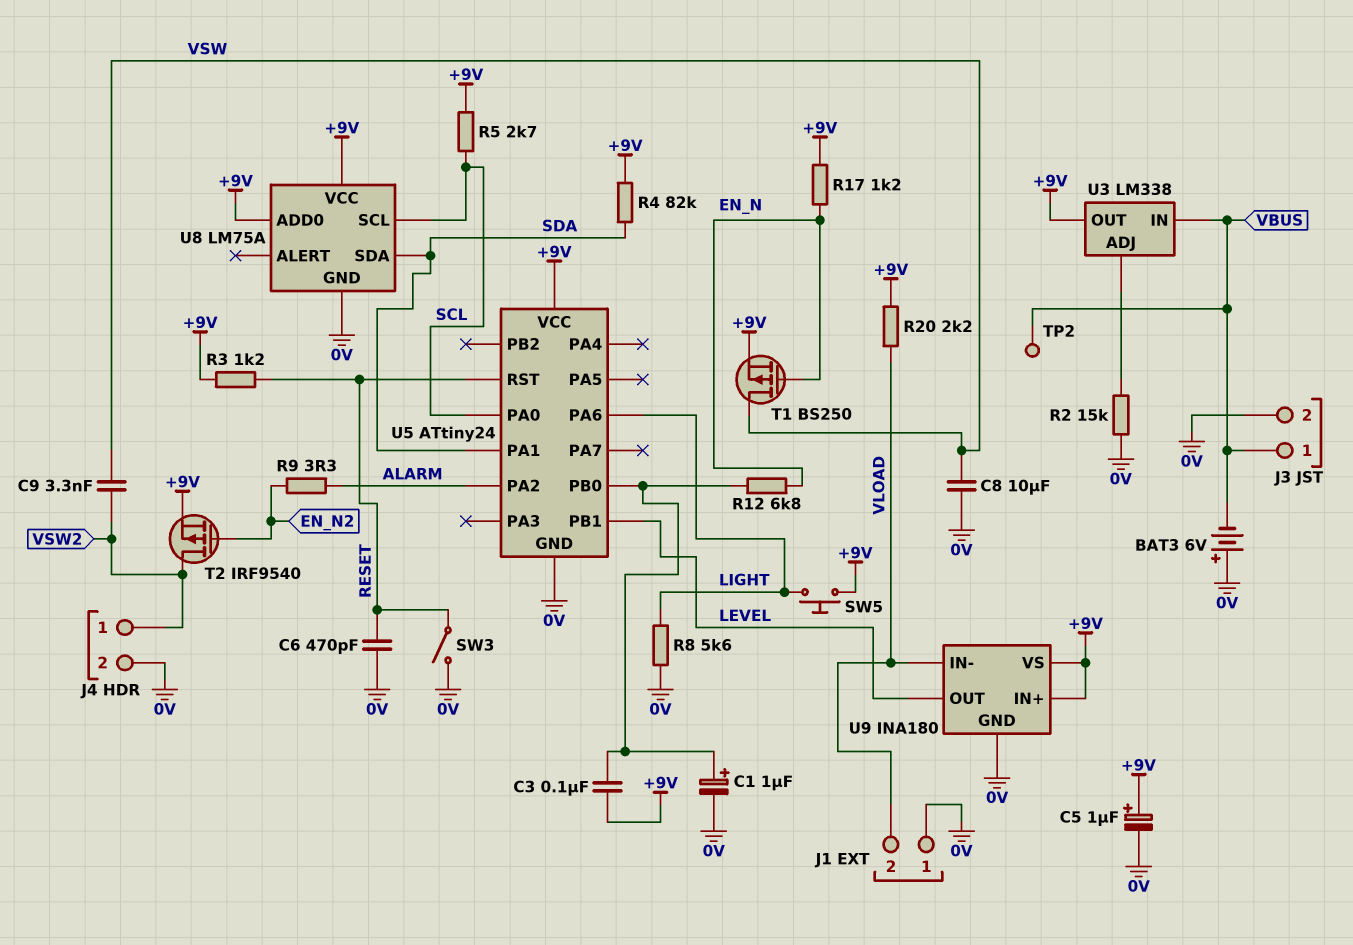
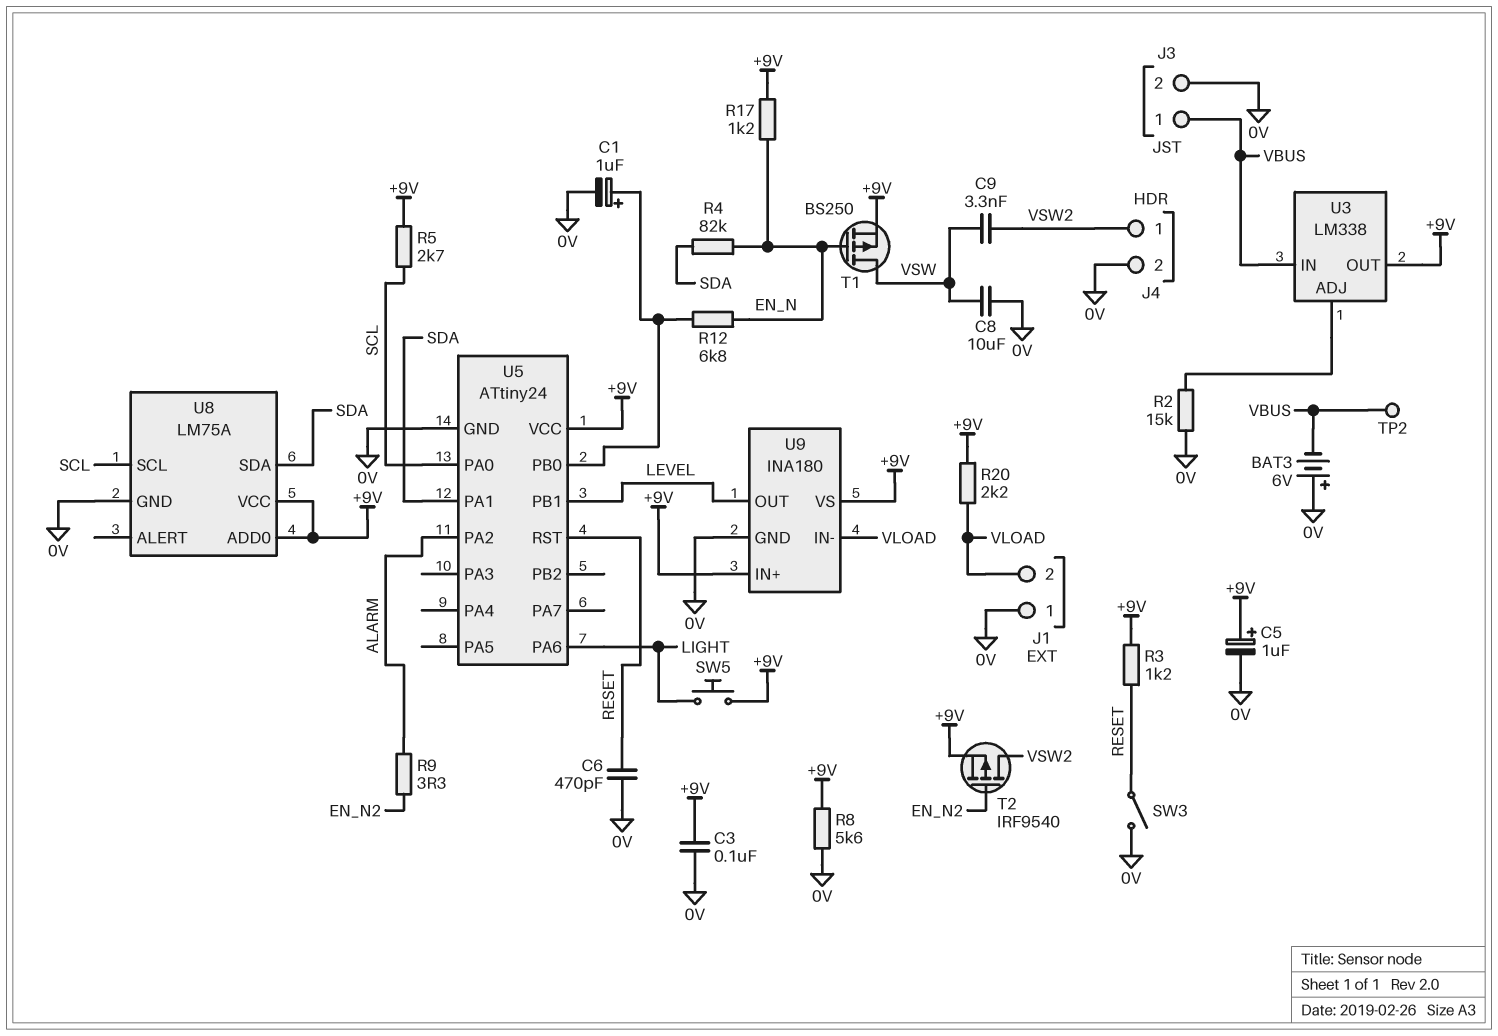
C3: 100nF (+9V, U5/PB0) -> 100nF (+9V, 0V)
R4: 82k (+9V, SDA) -> 82k (EN_N, SDA)
R8: 5.6k (0V, LIGHT) -> 5.6k (+9V, 0V)

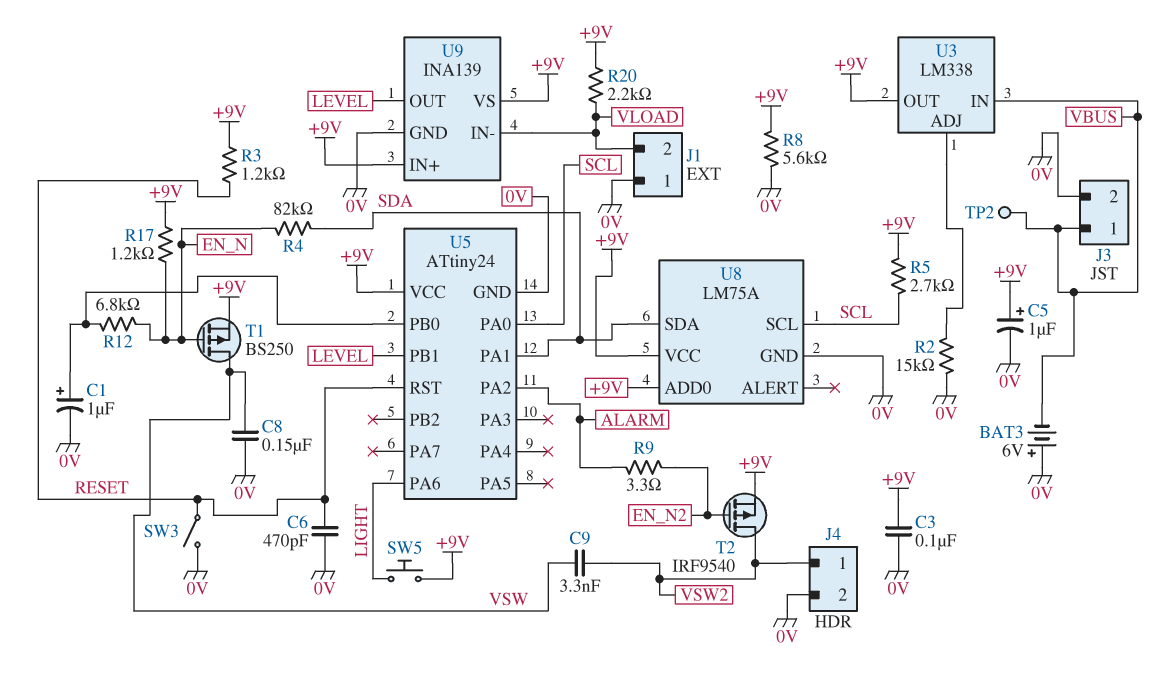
C8: 10uF (0V, VSW) -> 150nF (0V, VSW)
U9: INA180 -> INA139

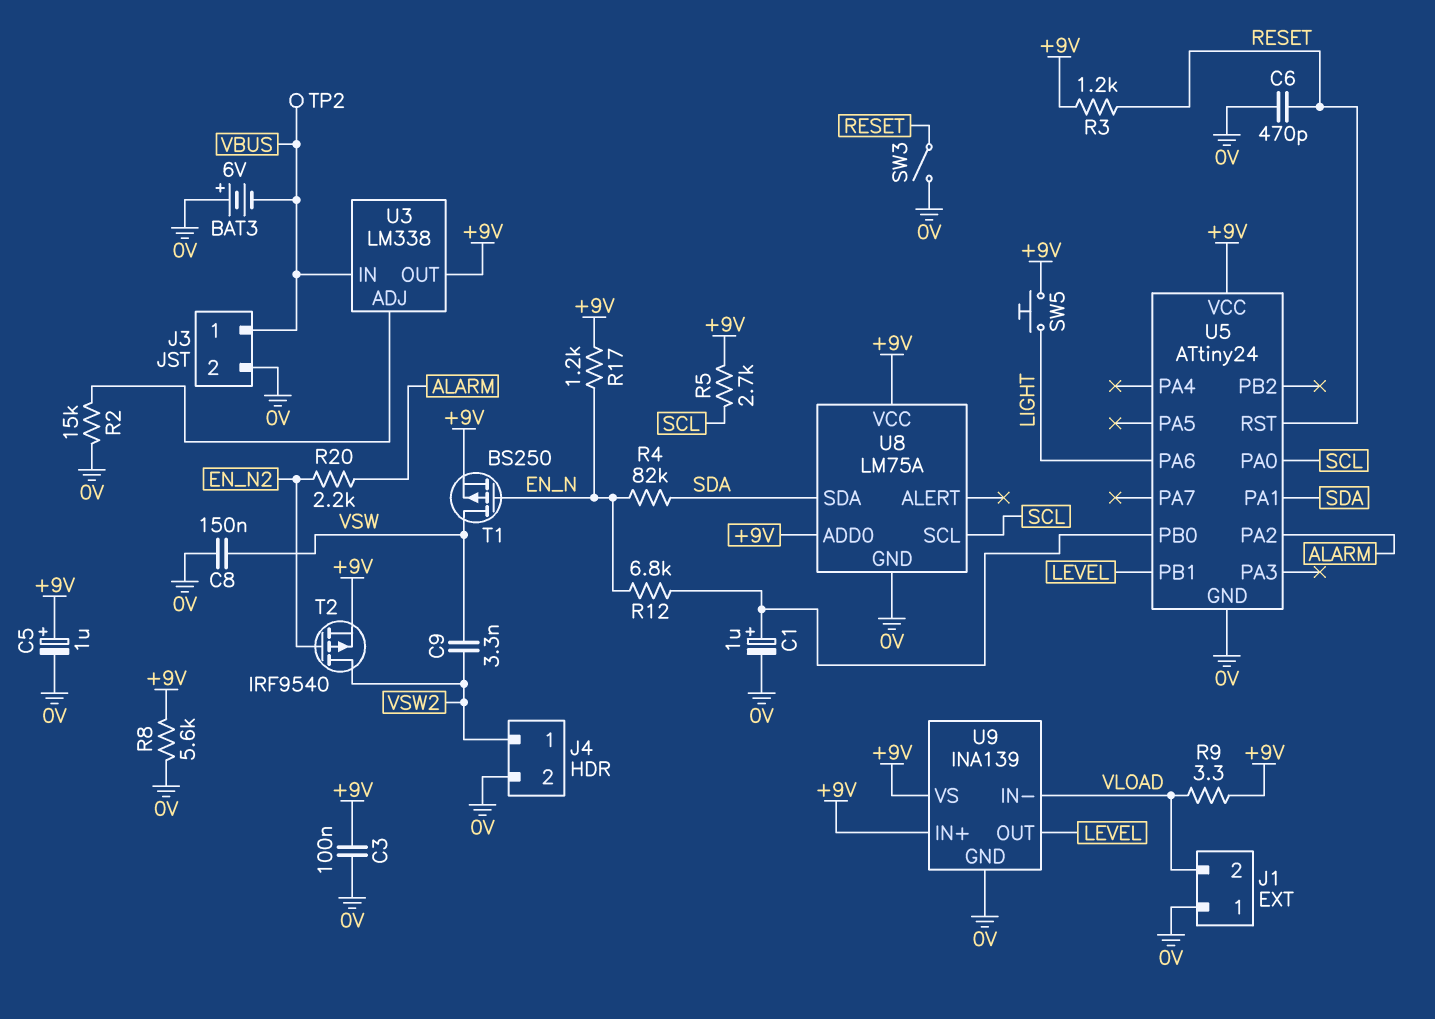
R9: 3.3 (ALARM, EN_N2) -> 3.3 (+9V, VLOAD)
R20: 2.2k (+9V, VLOAD) -> 2.2k (ALARM, EN_N2)

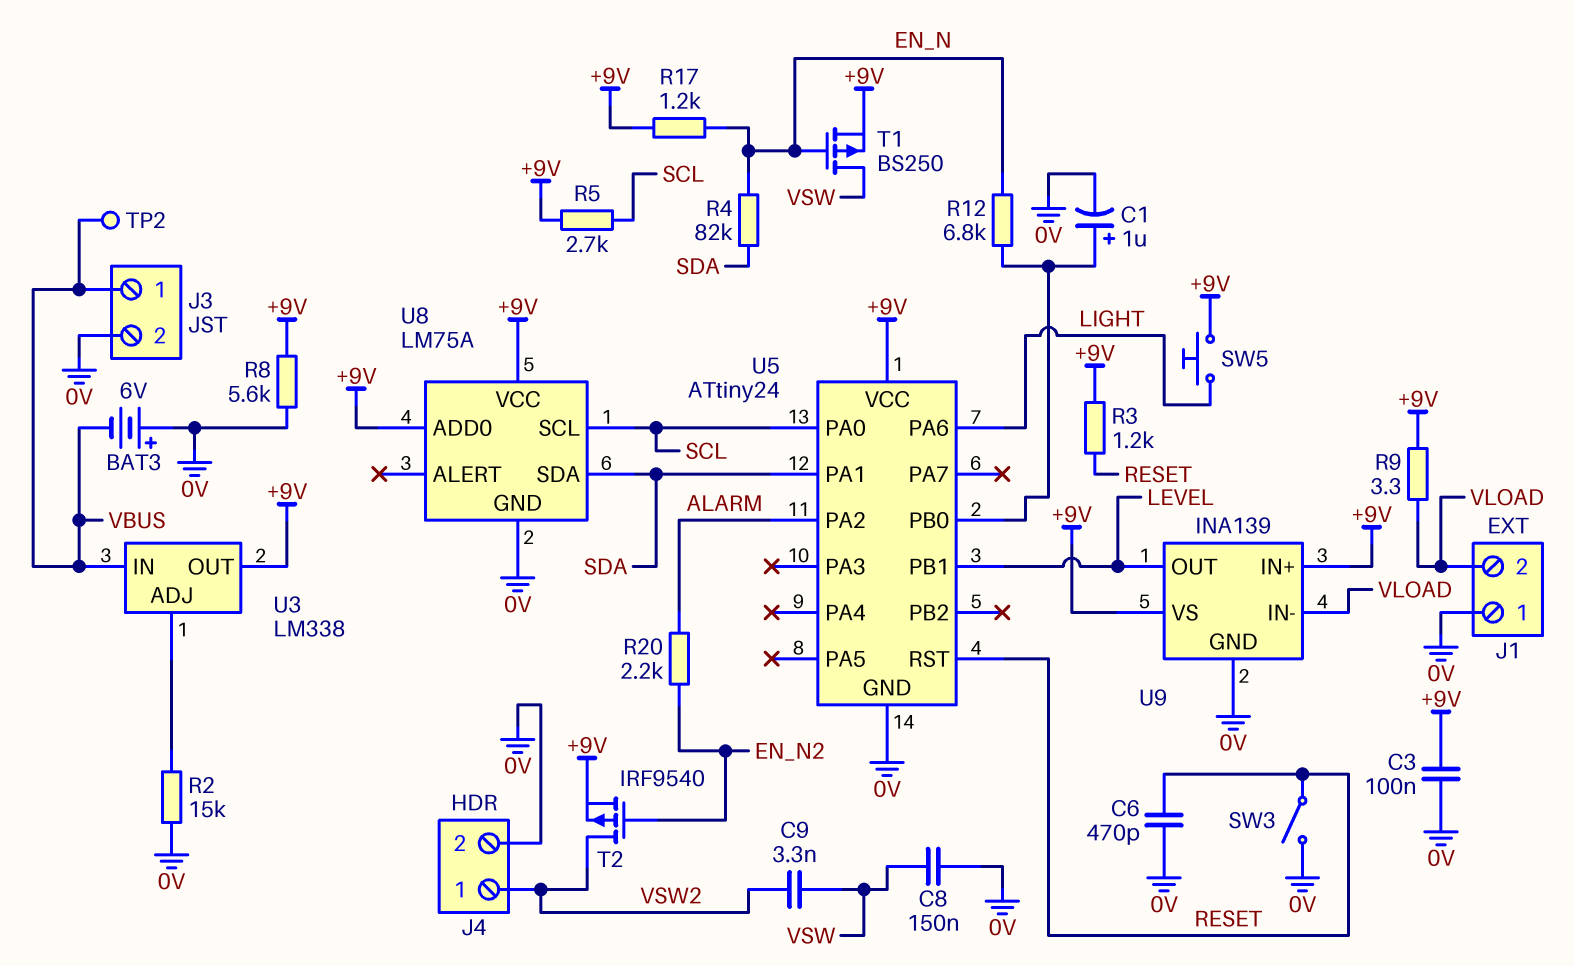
C5: 1uF (plus +9V, minus 0V) -> none

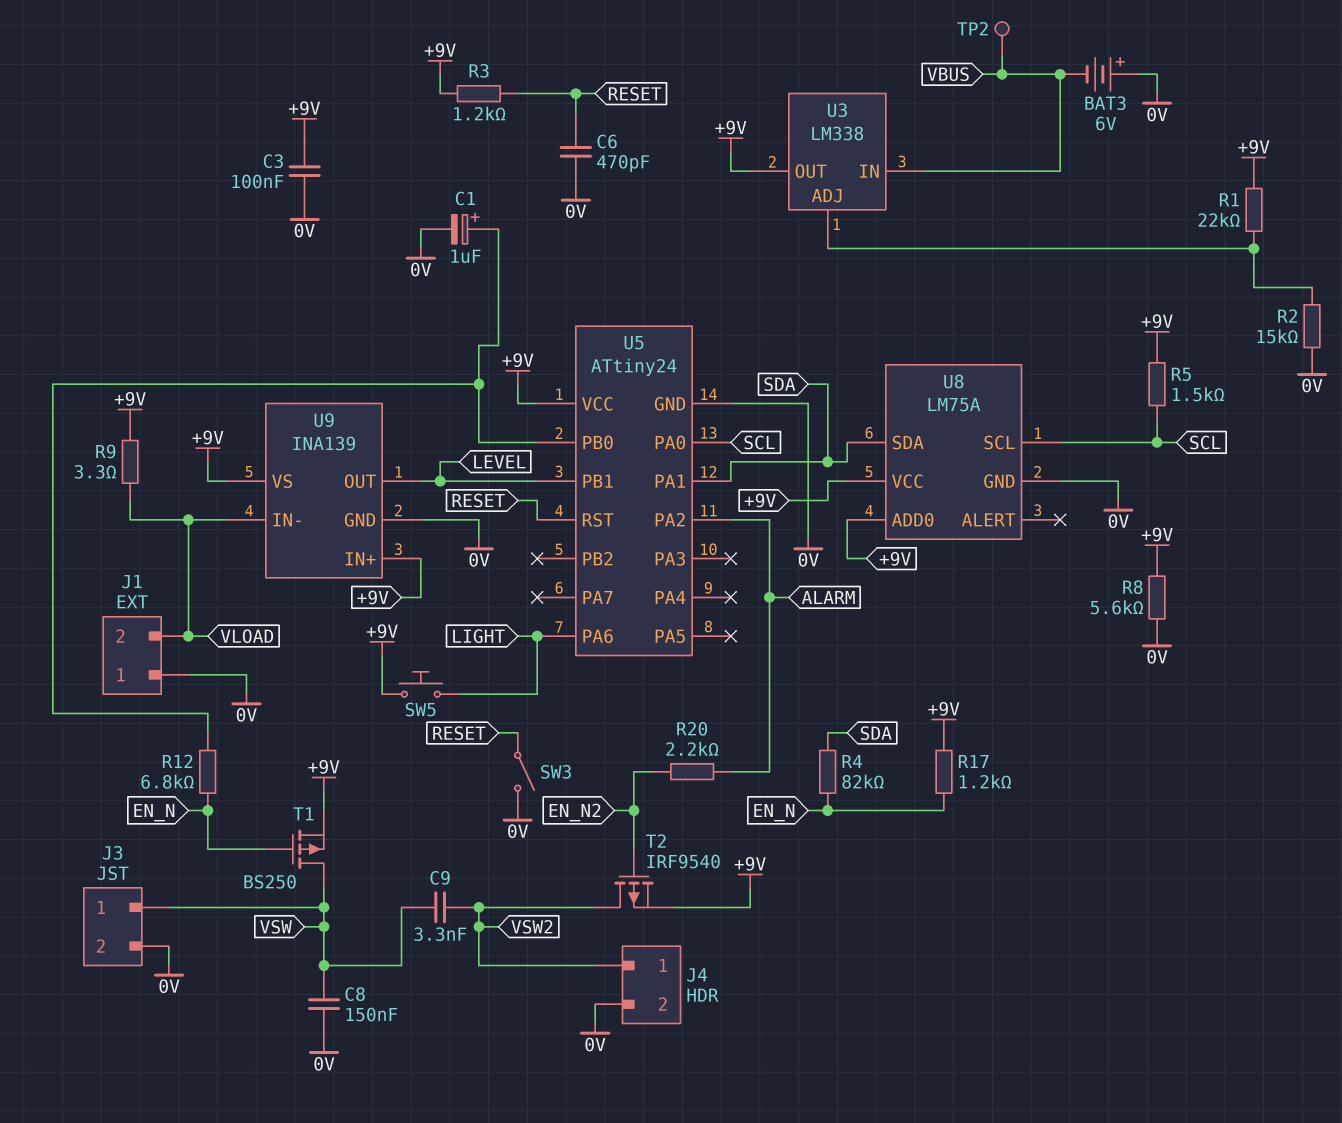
J3 pin 1: VBUS -> VSW
R1: none -> 22k (+9V, U3/ADJ)
R5: 2.7k (+9V, SCL) -> 1.5k (+9V, SCL)

